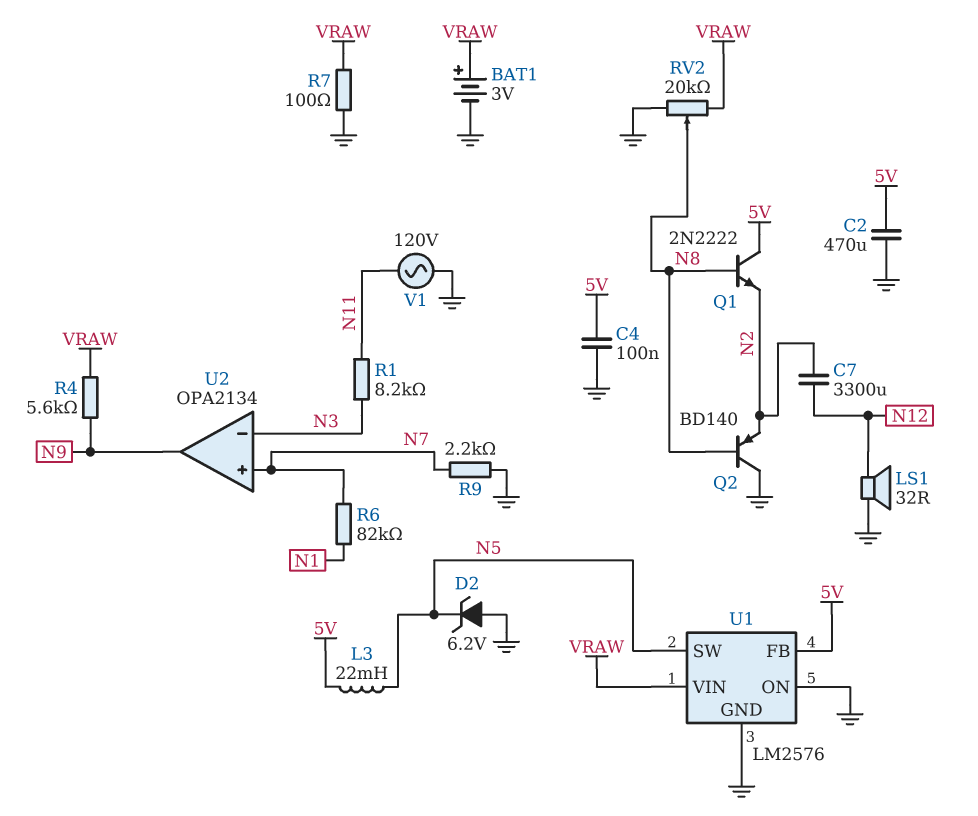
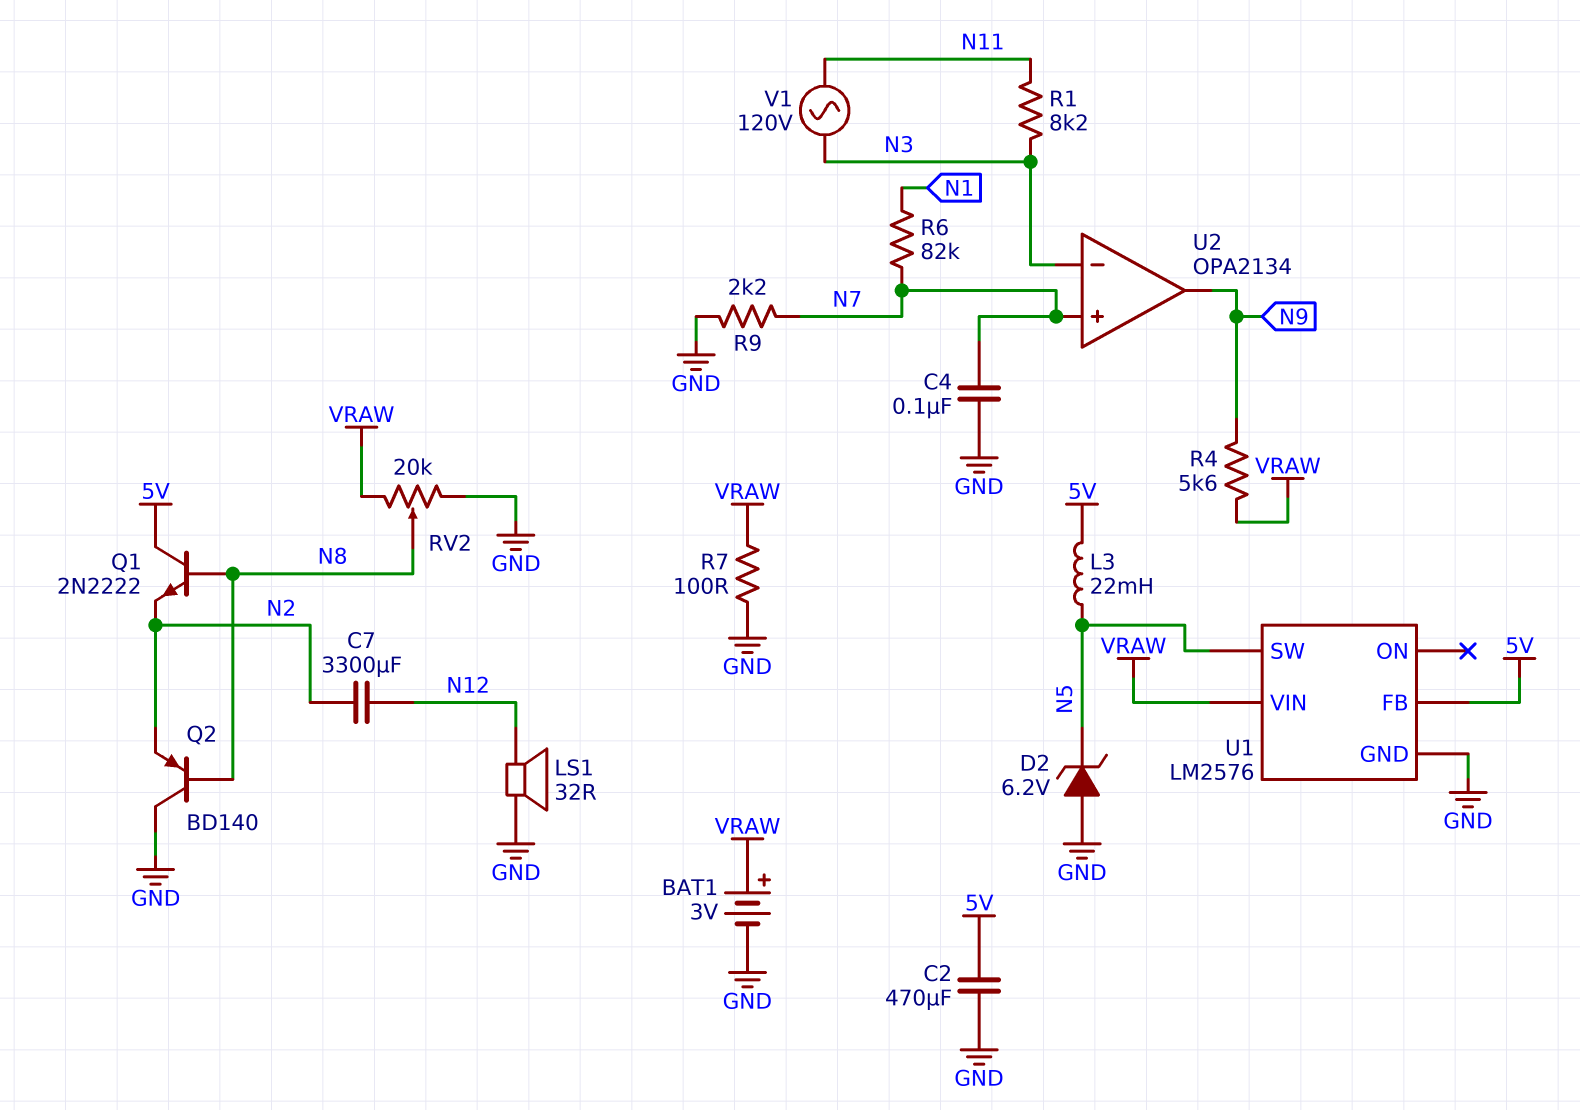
C4: 100nF (5V, GND) -> 100nF (GND, N7)
U1 pin ON: GND -> none
V1: AC 120V (GND, N11) -> AC 120V (N3, N11)

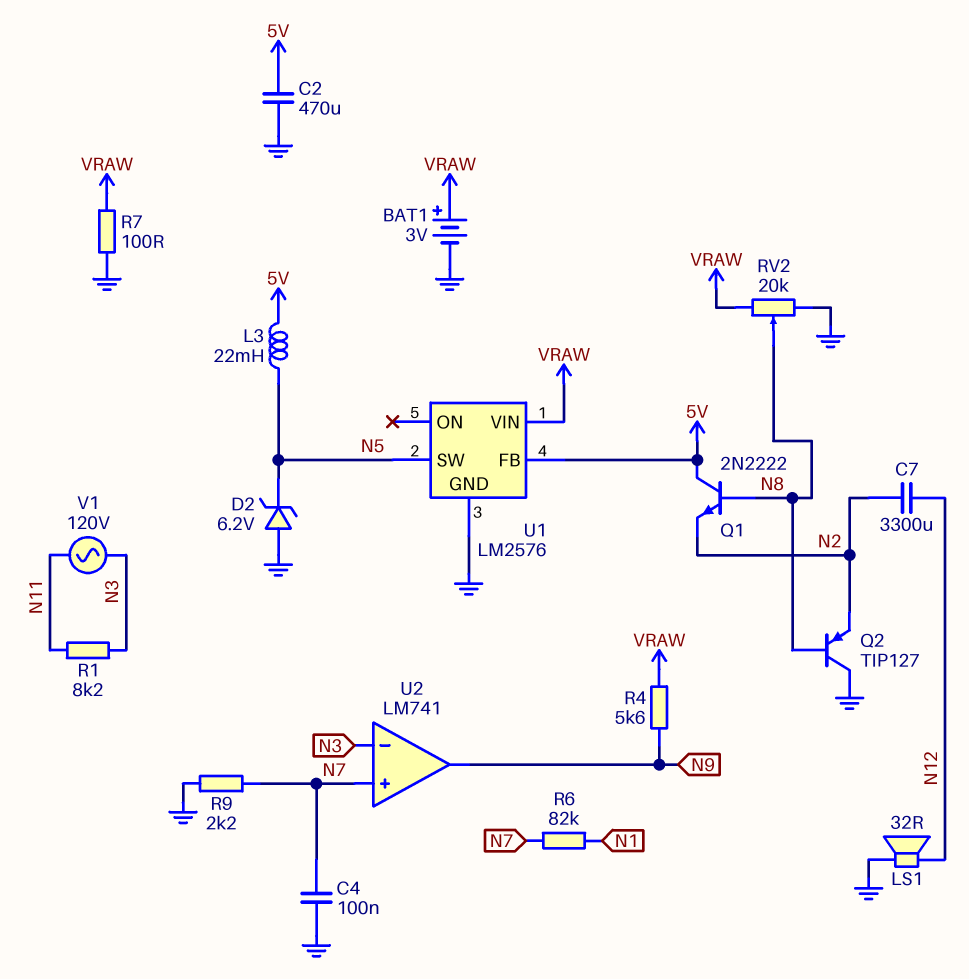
Q2: PNP BD140 (B N8, C GND, E N2) -> PNP TIP127 (B N8, C GND, E N2)
U2: OPA2134 -> LM741

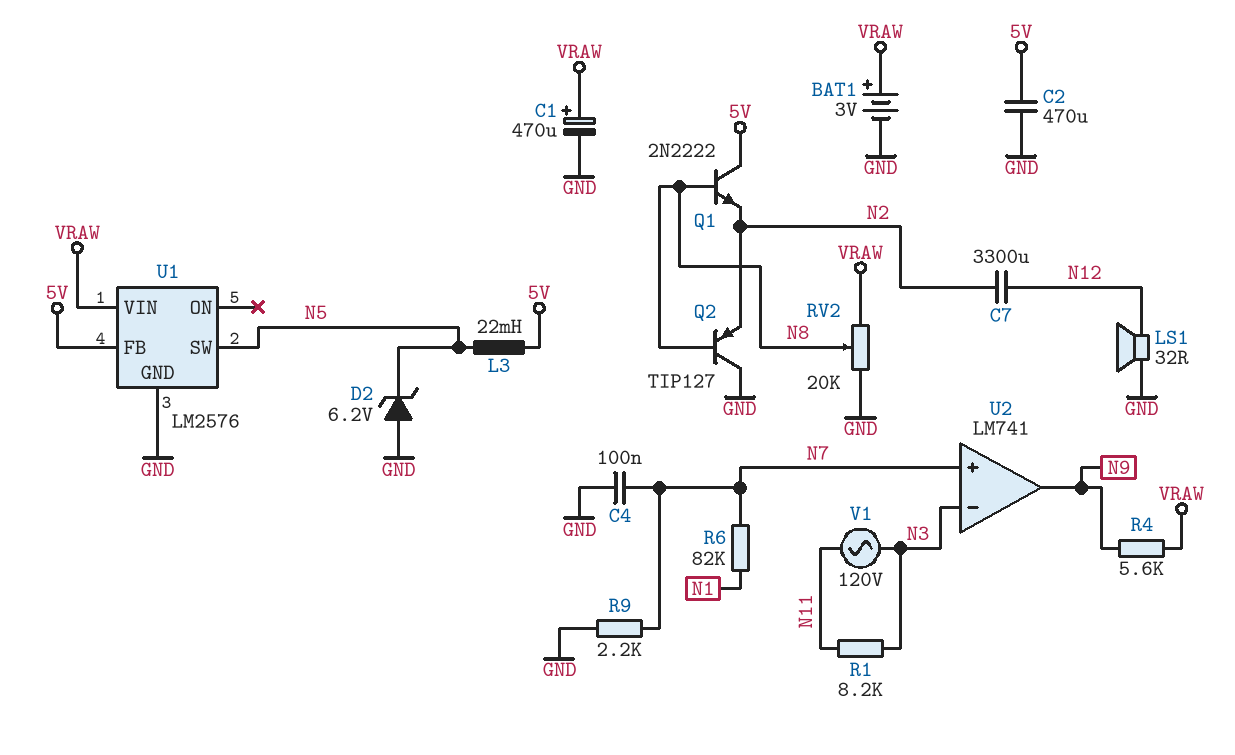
C1: none -> 470uF (plus VRAW, minus GND)
R7: 100 (GND, VRAW) -> none

